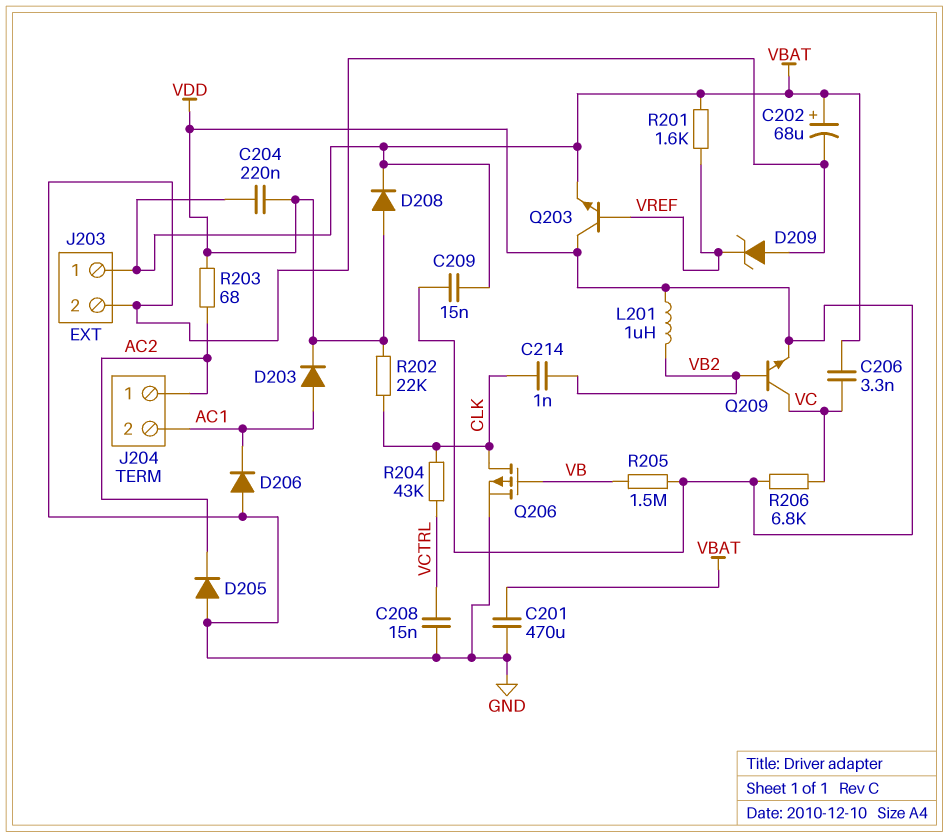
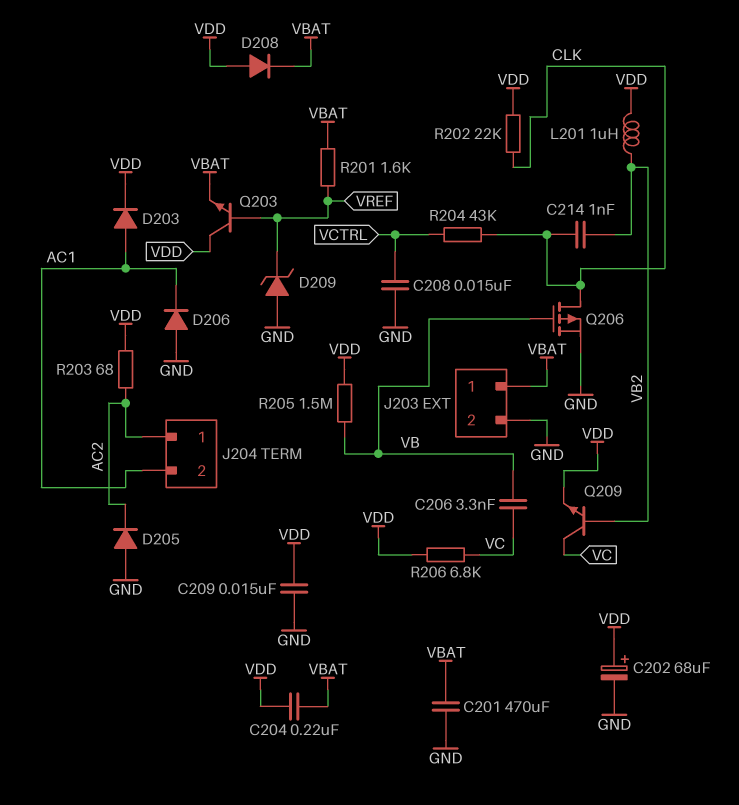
C202: 68uF (plus VBAT, minus GND) -> 68uF (plus VDD, minus GND)
C206: 3.3nF (VBAT, VC) -> 3.3nF (VB, VC)
C209: 15nF (VBAT, VDD) -> 15nF (GND, VDD)

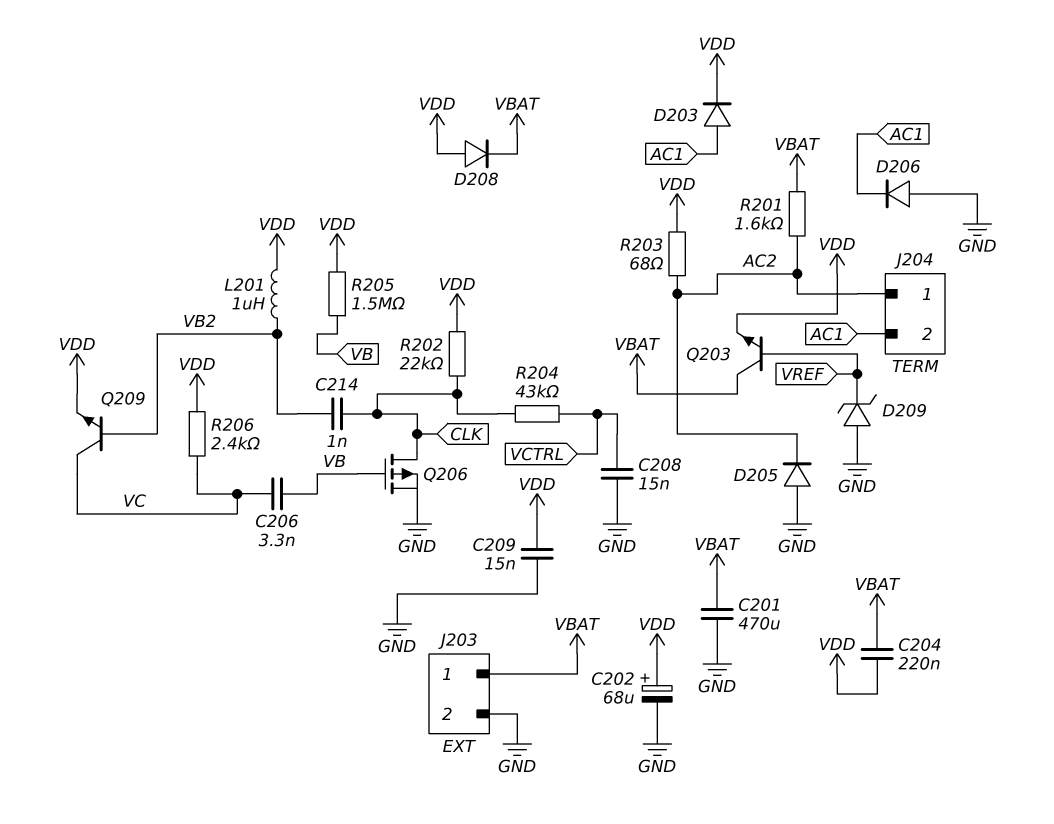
Q203: NPN (B VREF, C VDD, E VBAT) -> NPN (B VREF, C VBAT, E VDD)
R201: 1.6k (VBAT, VREF) -> 1.6k (AC2, VBAT)
R206: 6.8k (VC, VDD) -> 2.4k (VC, VDD)

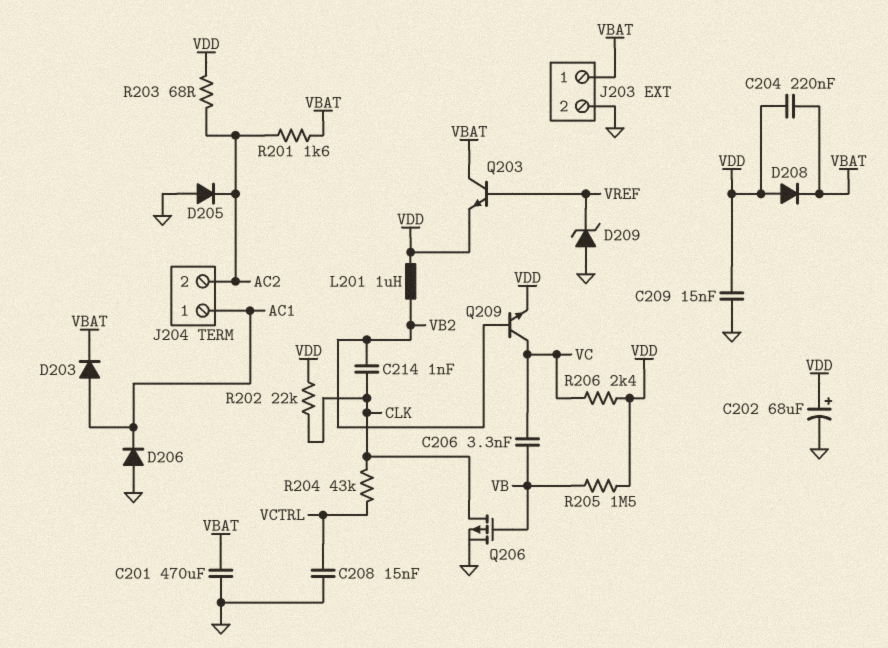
D203: diode (A AC1, K VDD) -> diode (A AC1, K VBAT)
J204 pin 1: AC2 -> AC1
J204 pin 2: AC1 -> AC2

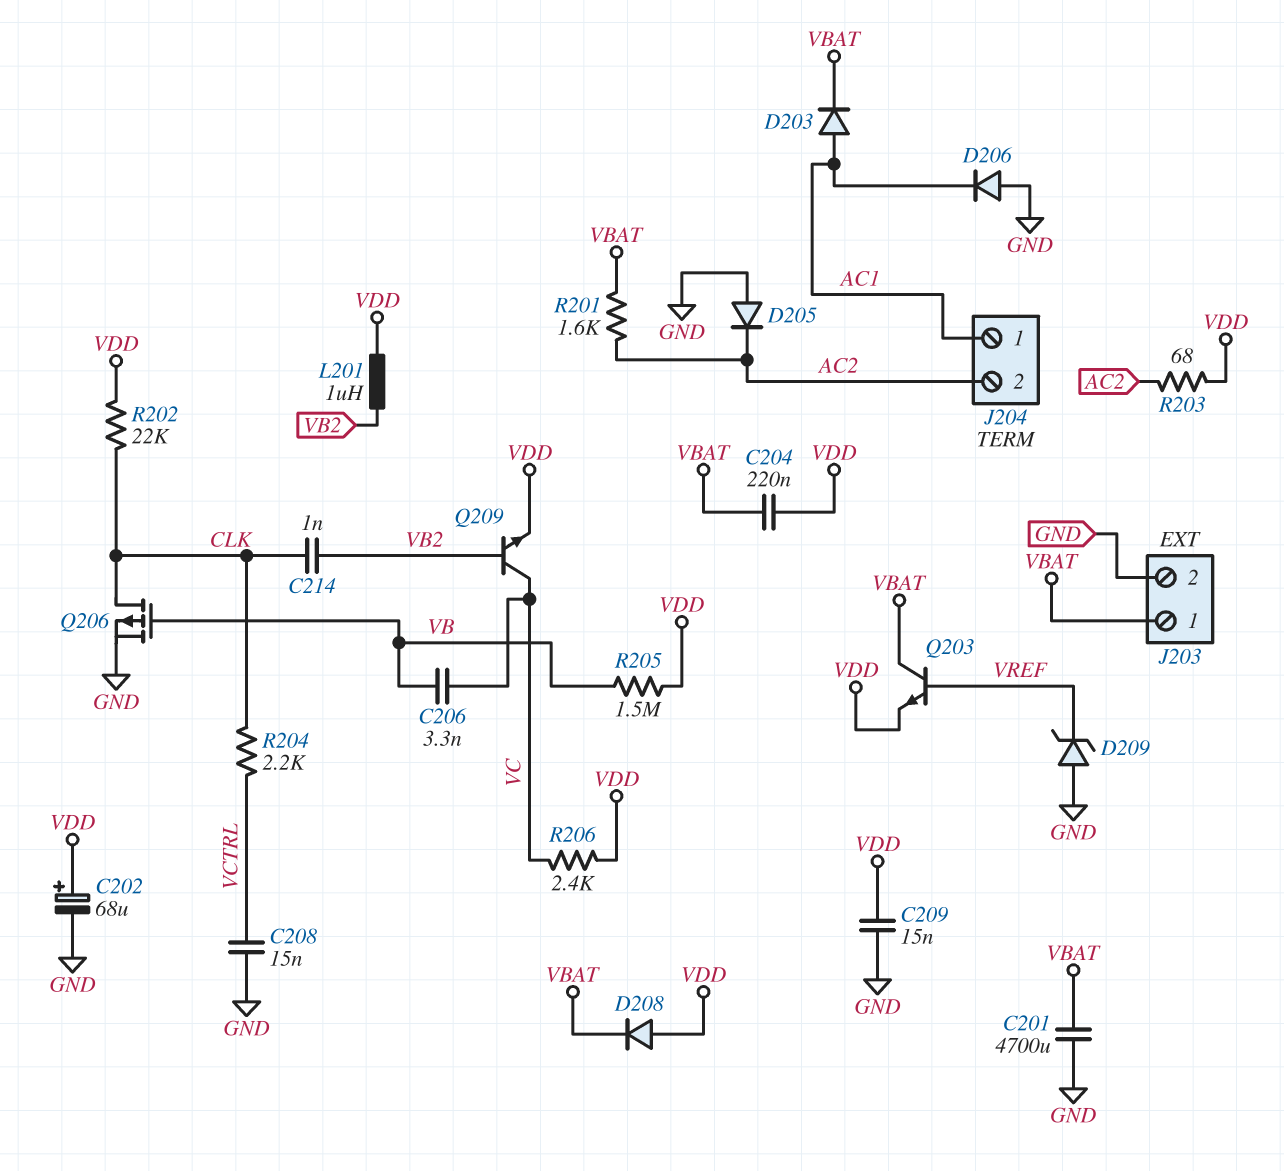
C201: 470uF (GND, VBAT) -> 4700uF (GND, VBAT)
R204: 43k (CLK, VCTRL) -> 2.2k (CLK, VCTRL)

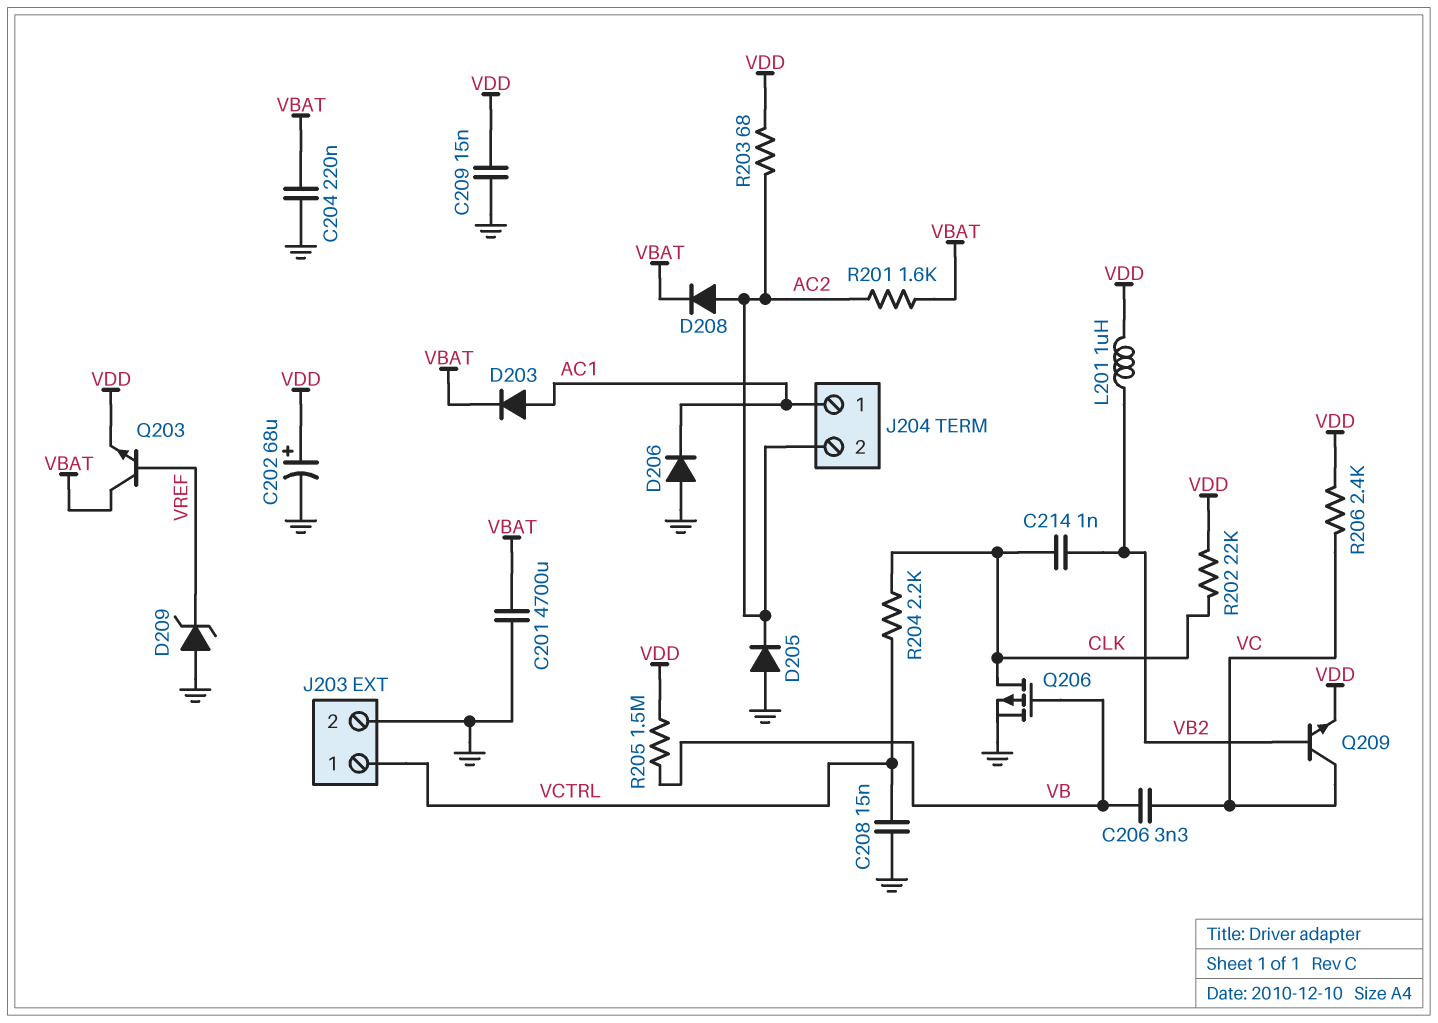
C204: 220nF (VBAT, VDD) -> 220nF (GND, VBAT)
D208: diode (A VDD, K VBAT) -> diode (A AC2, K VBAT)
J203 pin 1: VBAT -> VCTRL

